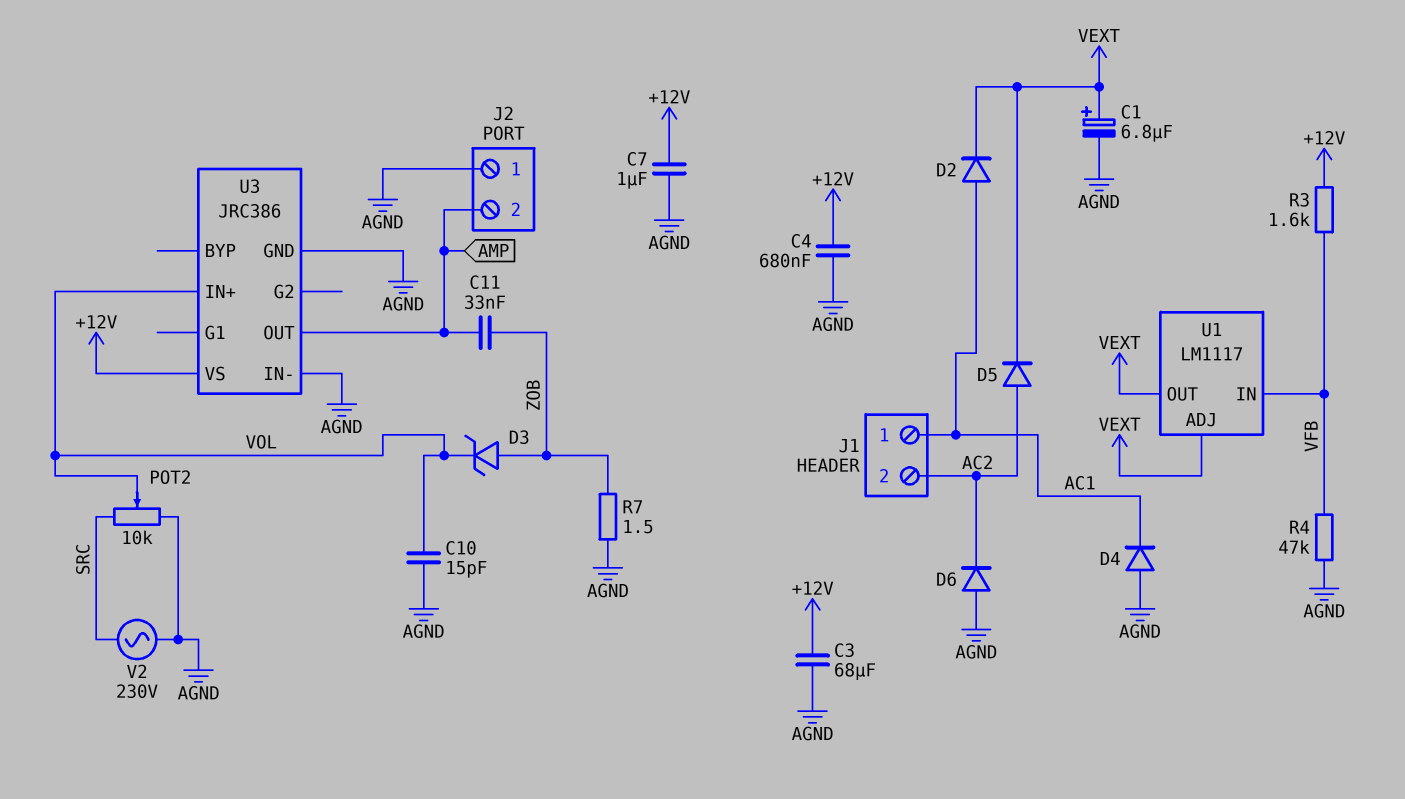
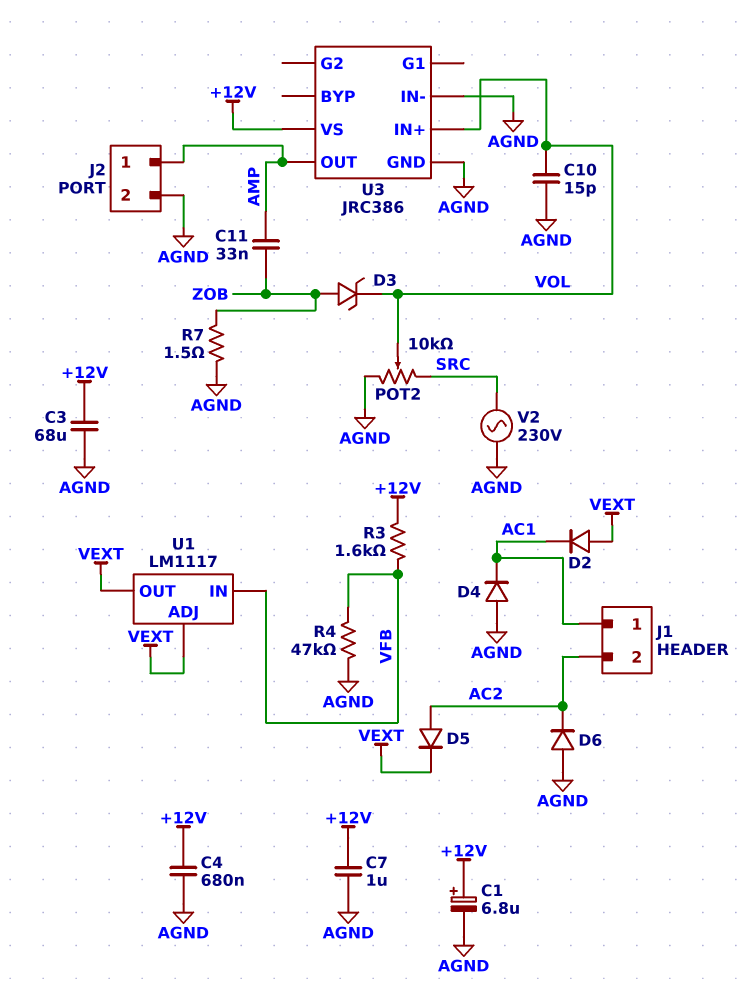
C1: 6.8uF (plus VEXT, minus AGND) -> 6.8uF (plus +12V, minus AGND)
D2: diode (A AC1, K VEXT) -> diode (A VEXT, K AC1)
J2 pin 1: AGND -> AMP
J2 pin 2: AMP -> AGND

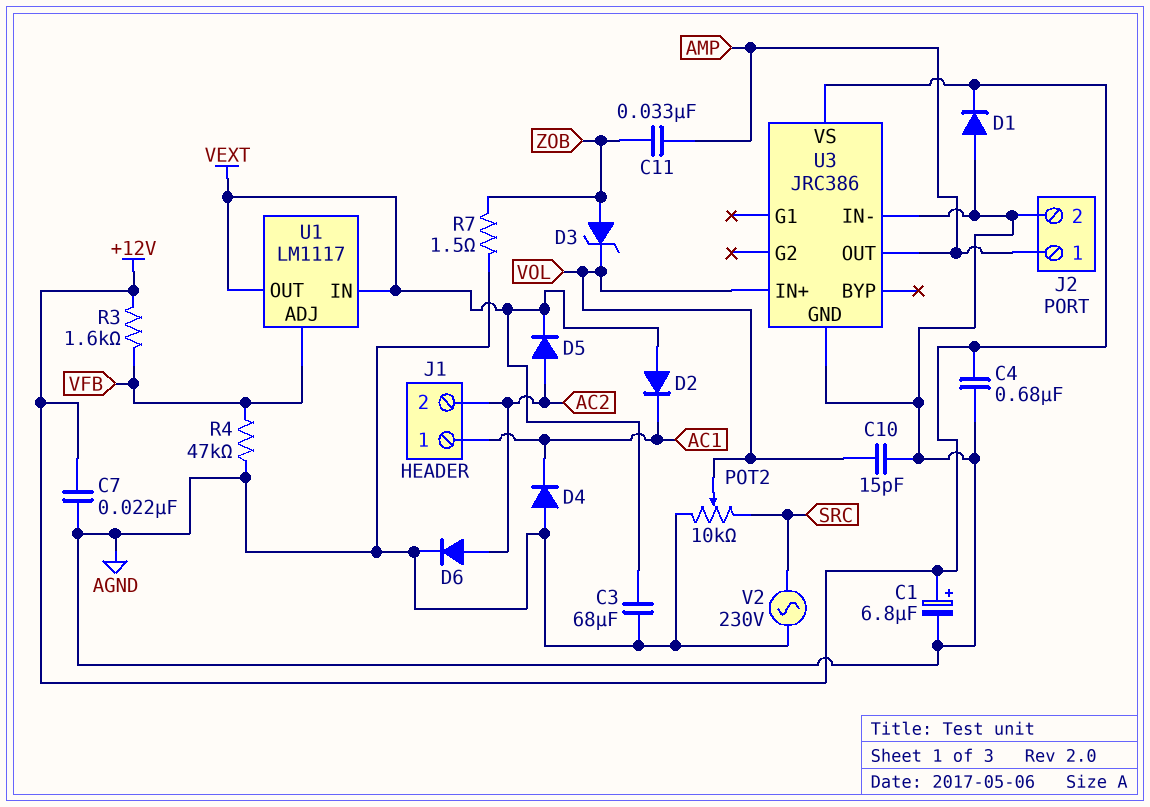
C3: 68uF (+12V, AGND) -> 68uF (AGND, VEXT)
C7: 1uF (+12V, AGND) -> 22nF (+12V, AGND)
D1: none -> diode (A AGND, K +12V)
D6: diode (A AGND, K AC2) -> diode (A AC2, K AGND)
U1 pin ADJ: VEXT -> VFB
U1 pin IN: VFB -> VEXT

